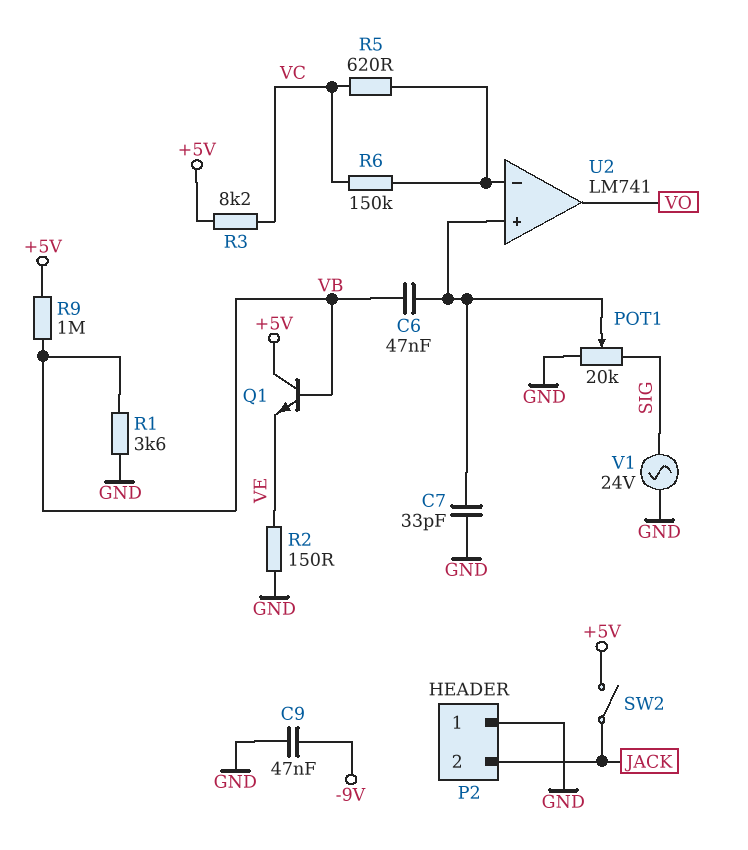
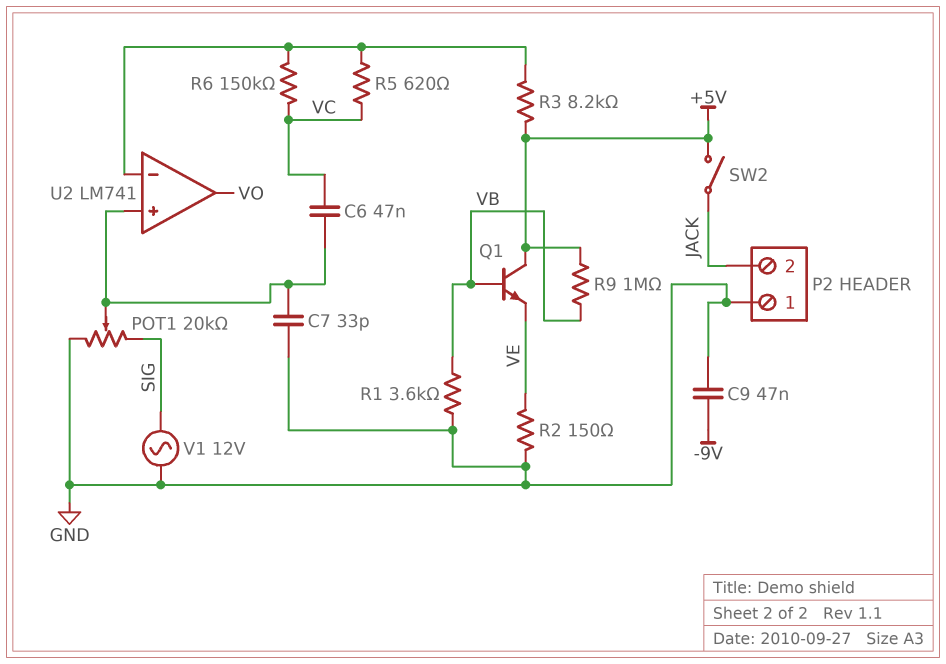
C6: 47nF (U2/in+, VB) -> 47nF (U2/in+, VC)
R3: 8.2k (+5V, VC) -> 8.2k (+5V, U2/in-)
V1: AC 24V (GND, SIG) -> AC 12V (GND, SIG)

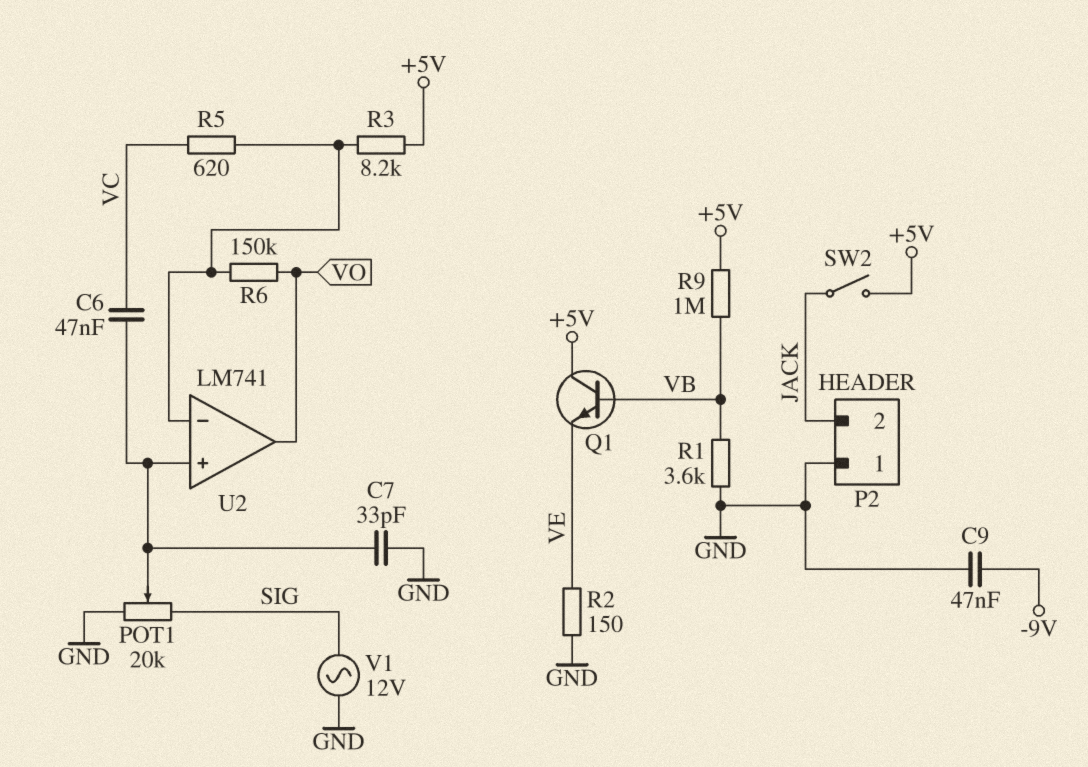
R6: 150k (U2/in-, VC) -> 150k (U2/in-, VO)

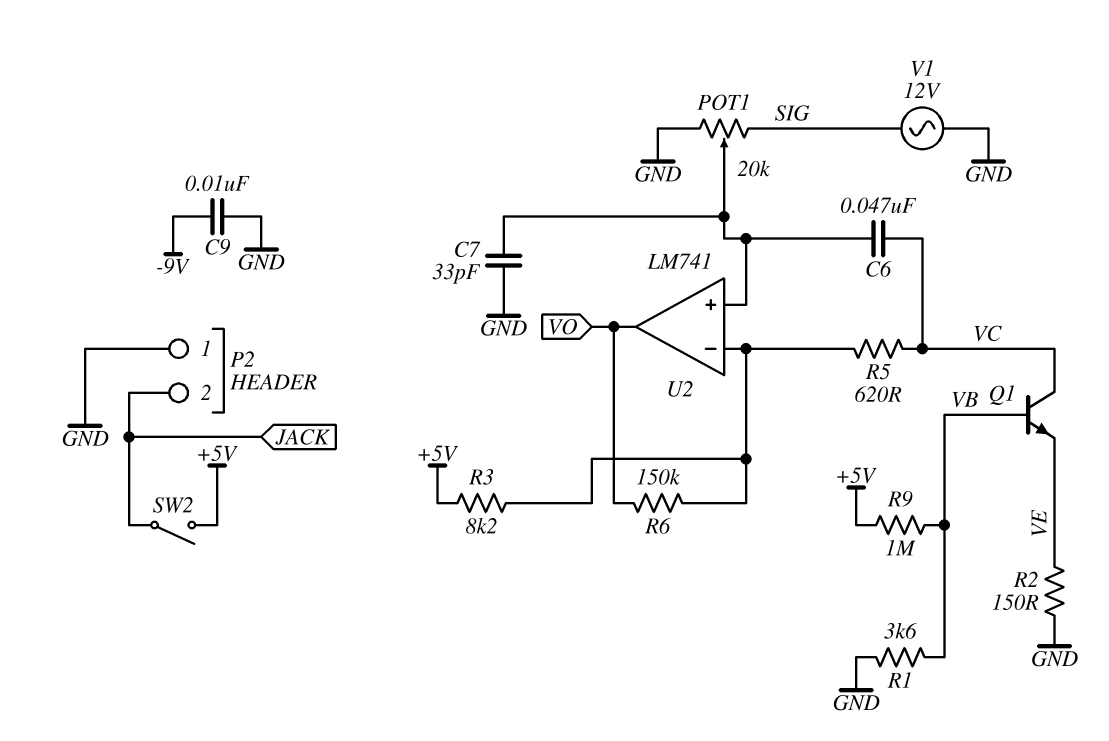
C9: 47nF (-9V, GND) -> 10nF (-9V, GND)
Q1: NPN (B VB, C +5V, E VE) -> NPN (B VB, C VC, E VE)

